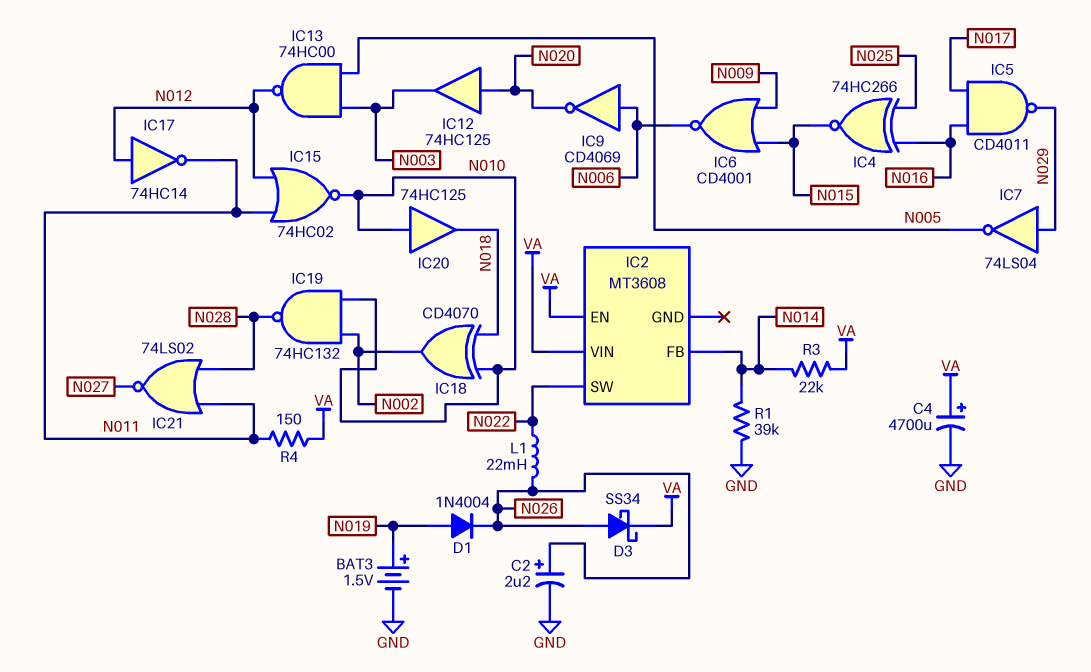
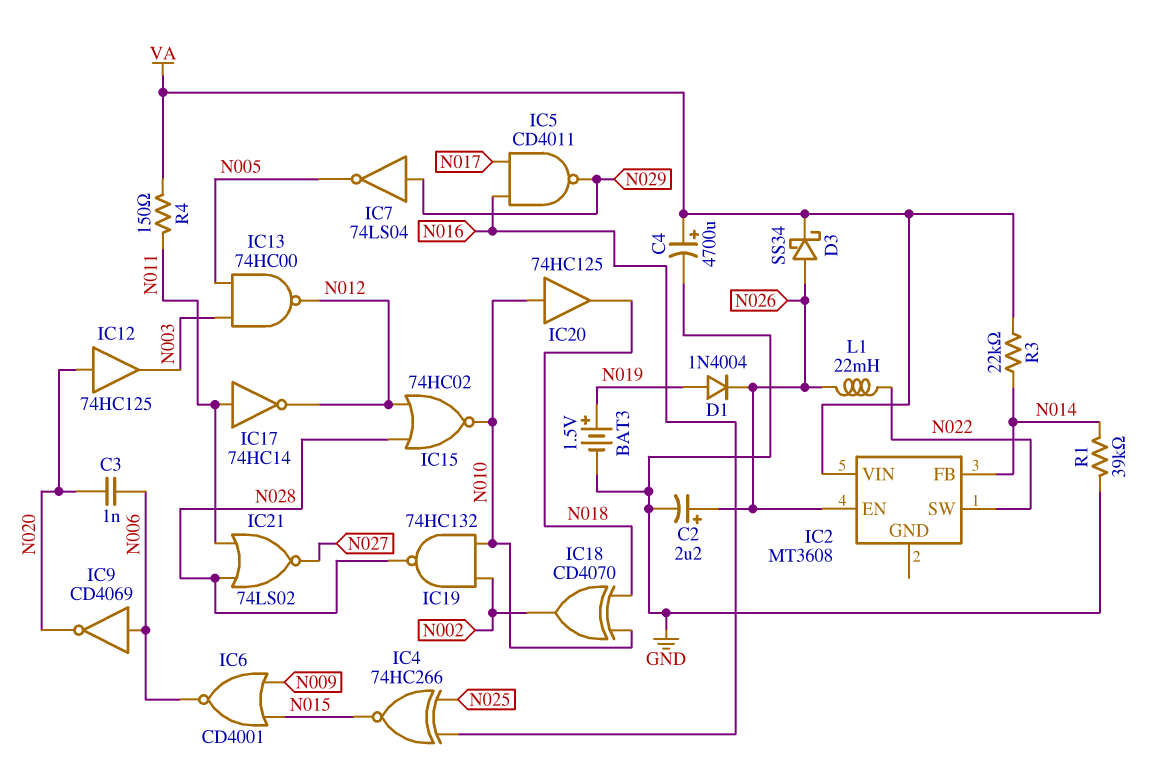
C3: none -> 1nF (N006, N020)
IC2 pin EN: VA -> N026
IC15: NOR 74HC02 (in N011, in N012, out N010) -> NOR 74HC02 (in N012, in N028, out N010)
IC17: NOT 74HC14 (in N012, out N011) -> NOT 74HC14 (in N011, out N012)

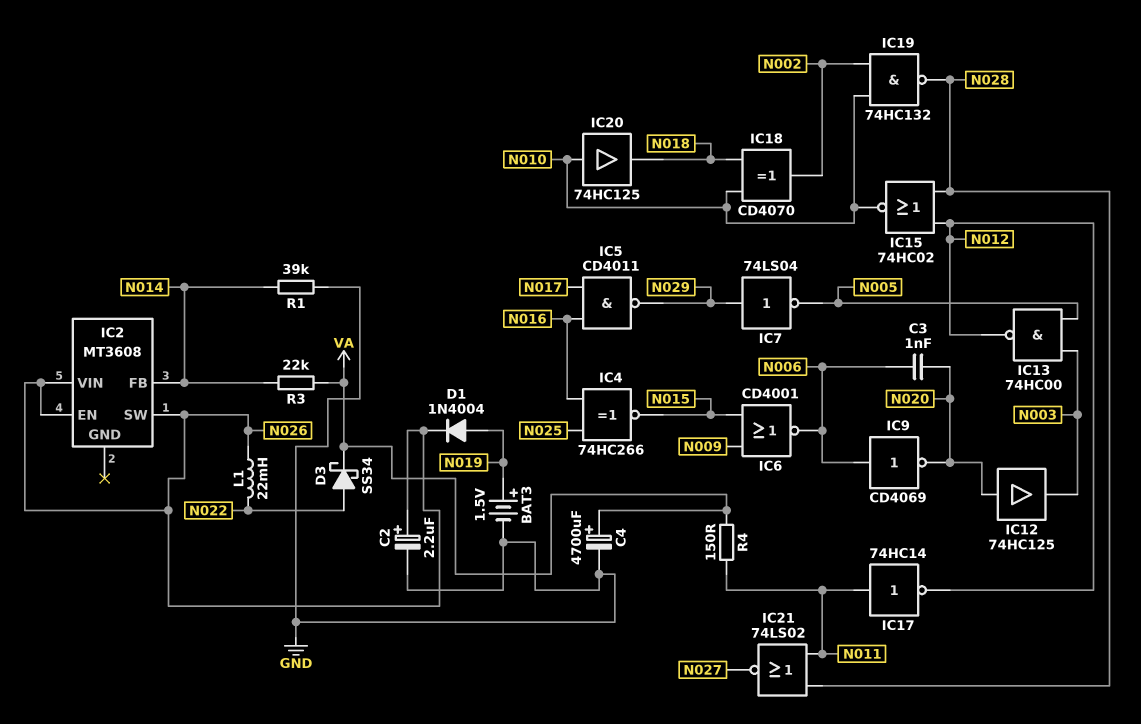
D3: schottky SS34 (A N026, K VA) -> schottky SS34 (A N022, K VA)
IC2 pin SW: N022 -> N026
IC2 pin VIN: VA -> N026

